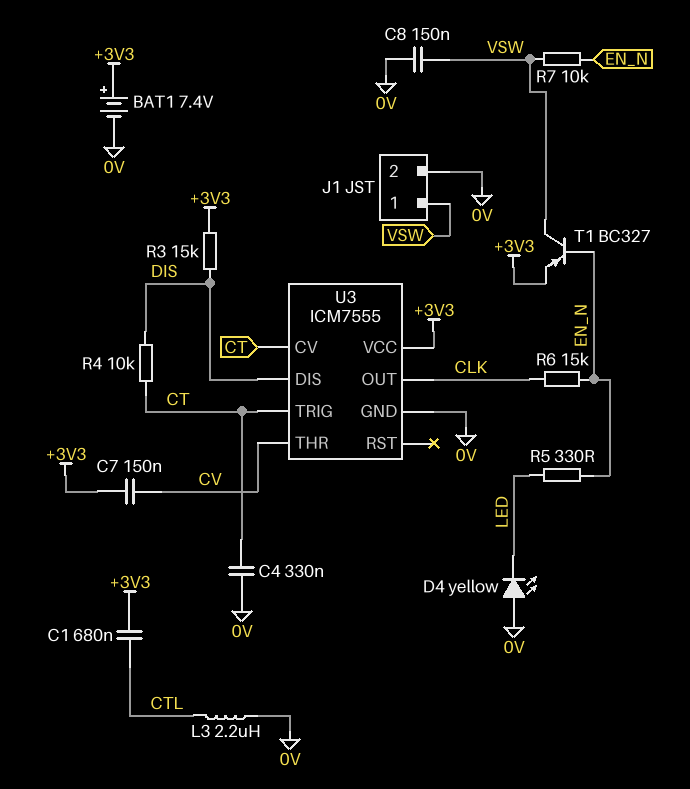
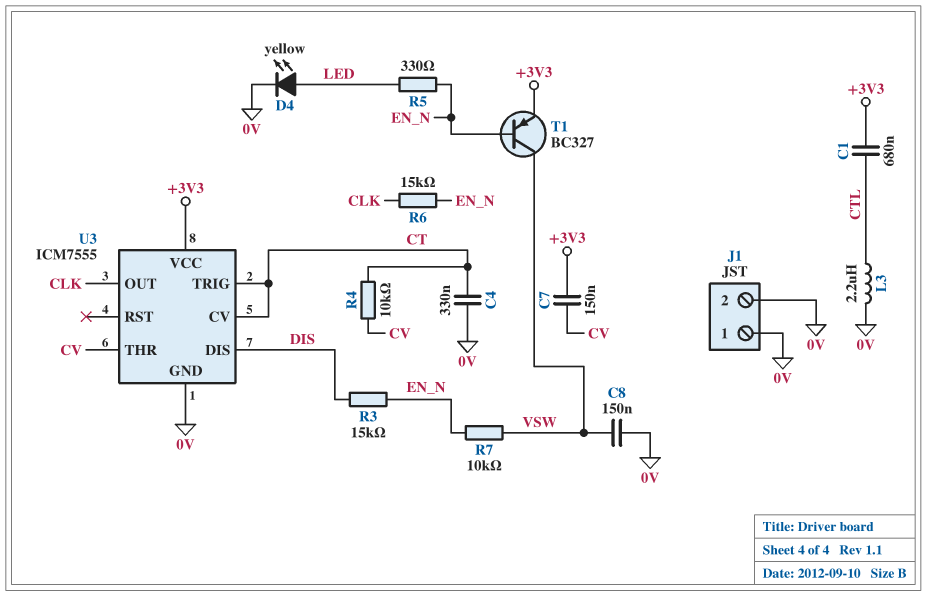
BAT1: 7.4V (plus +3V3, minus 0V) -> none
D4: LED yellow (A 0V, K LED) -> LED yellow (A LED, K 0V)
J1 pin 1: VSW -> 0V
R3: 15k (+3V3, DIS) -> 15k (DIS, EN_N)
R4: 10k (CT, DIS) -> 10k (CT, CV)

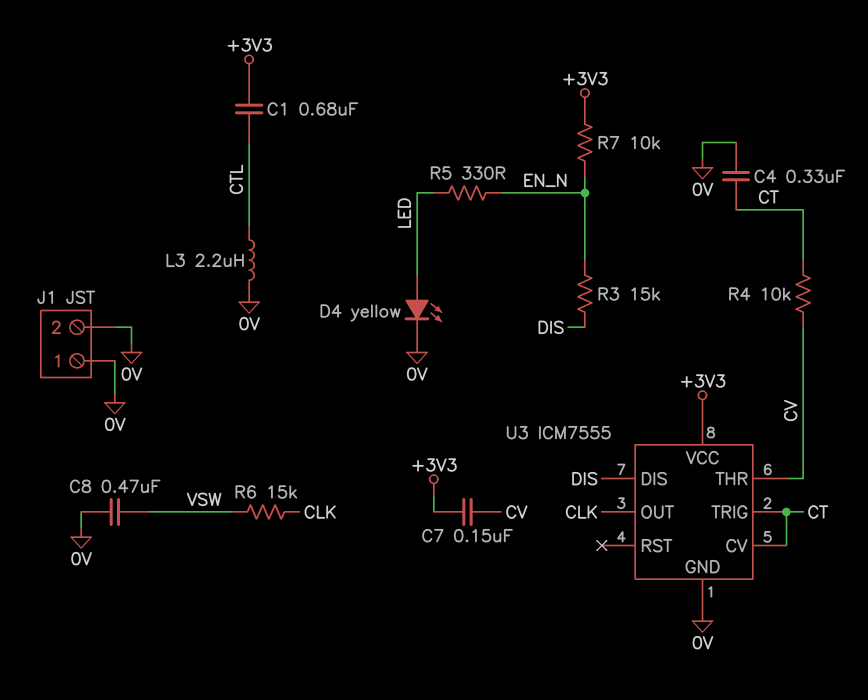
C8: 150nF (0V, VSW) -> 470nF (0V, VSW)
R6: 15k (CLK, EN_N) -> 15k (CLK, VSW)
R7: 10k (EN_N, VSW) -> 10k (+3V3, EN_N)
T1: PNP BC327 (B EN_N, C VSW, E +3V3) -> none

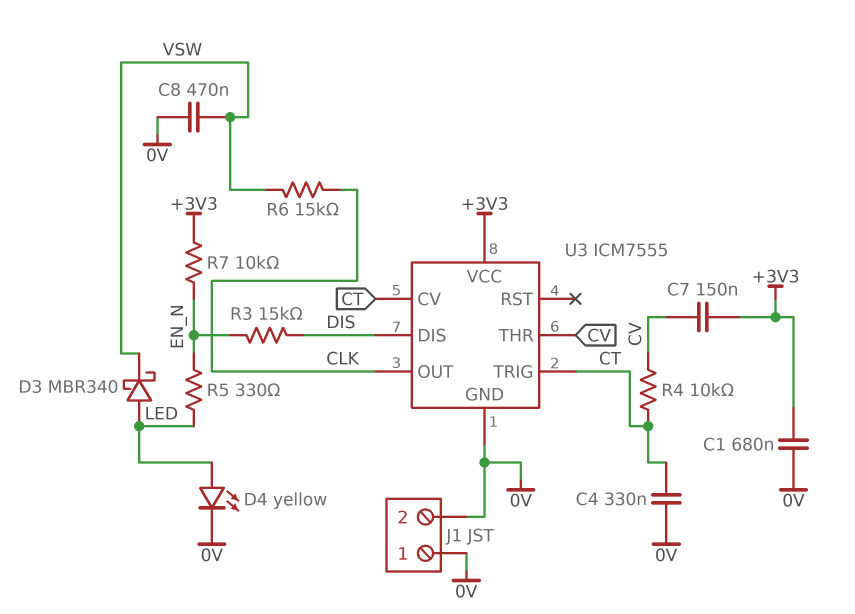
C1: 680nF (+3V3, CTL) -> 680nF (+3V3, 0V)
D3: none -> schottky MBR340 (A LED, K VSW)
L3: 2.2uH (0V, CTL) -> none

